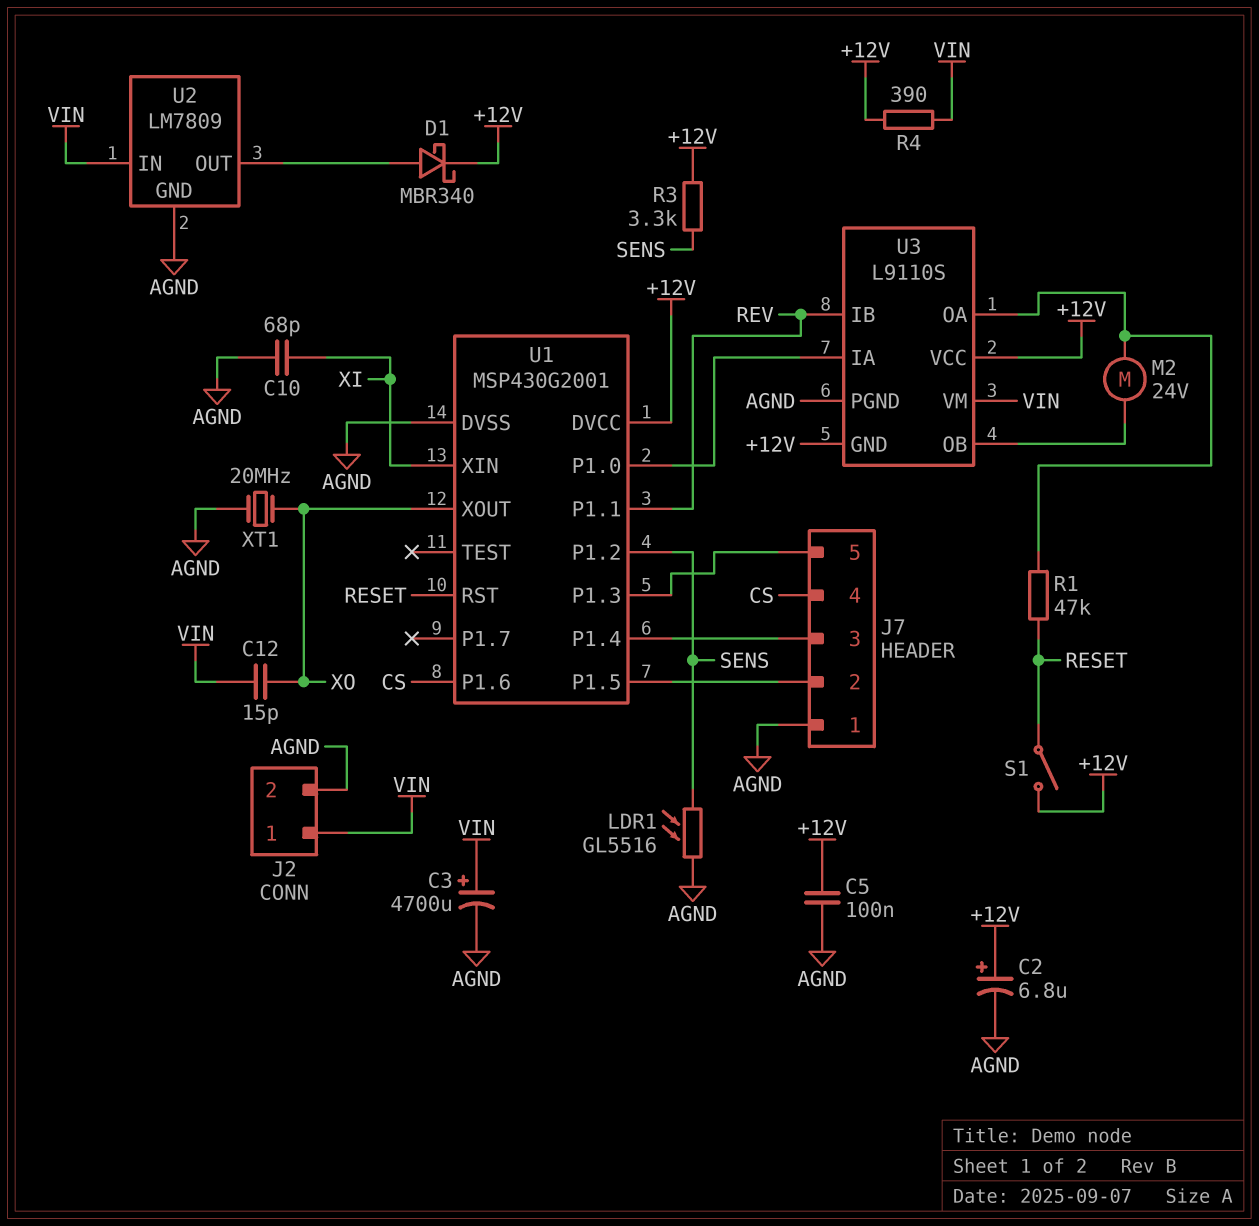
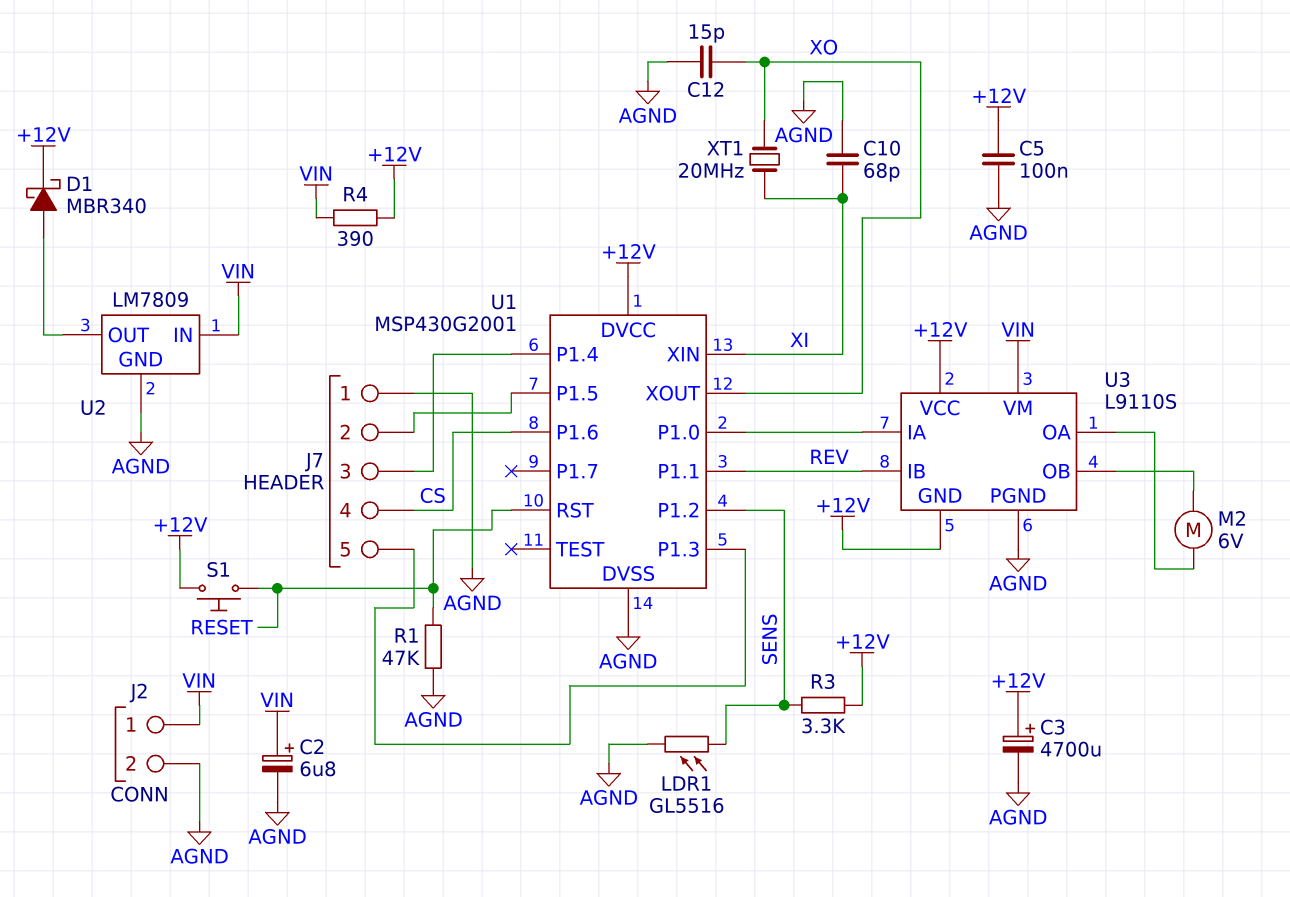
C2: 6.8uF (plus +12V, minus AGND) -> 6.8uF (plus VIN, minus AGND)
C3: 4700uF (plus VIN, minus AGND) -> 4700uF (plus +12V, minus AGND)
C12: 15pF (VIN, XO) -> 15pF (AGND, XO)
M2: motor 24V (U3/OA, U3/OB) -> motor 6V (U3/OA, U3/OB)
R1: 47k (RESET, U3/OA) -> 47k (AGND, RESET)
S1: switch (+12V, RESET) -> button (+12V, RESET)
XT1: 20MHz (AGND, XO) -> 20MHz (XI, XO)

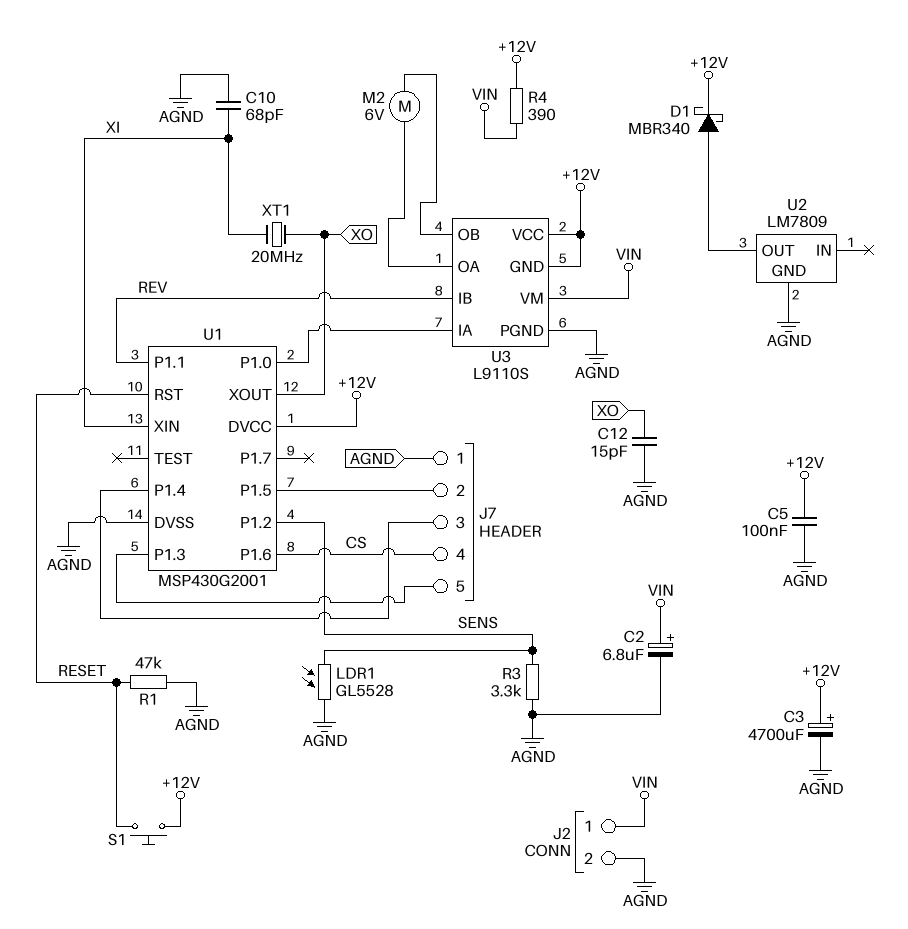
LDR1: GL5516 (AGND, SENS) -> GL5528 (AGND, SENS)
R3: 3.3k (+12V, SENS) -> 3.3k (AGND, SENS)
U2 pin IN: VIN -> none

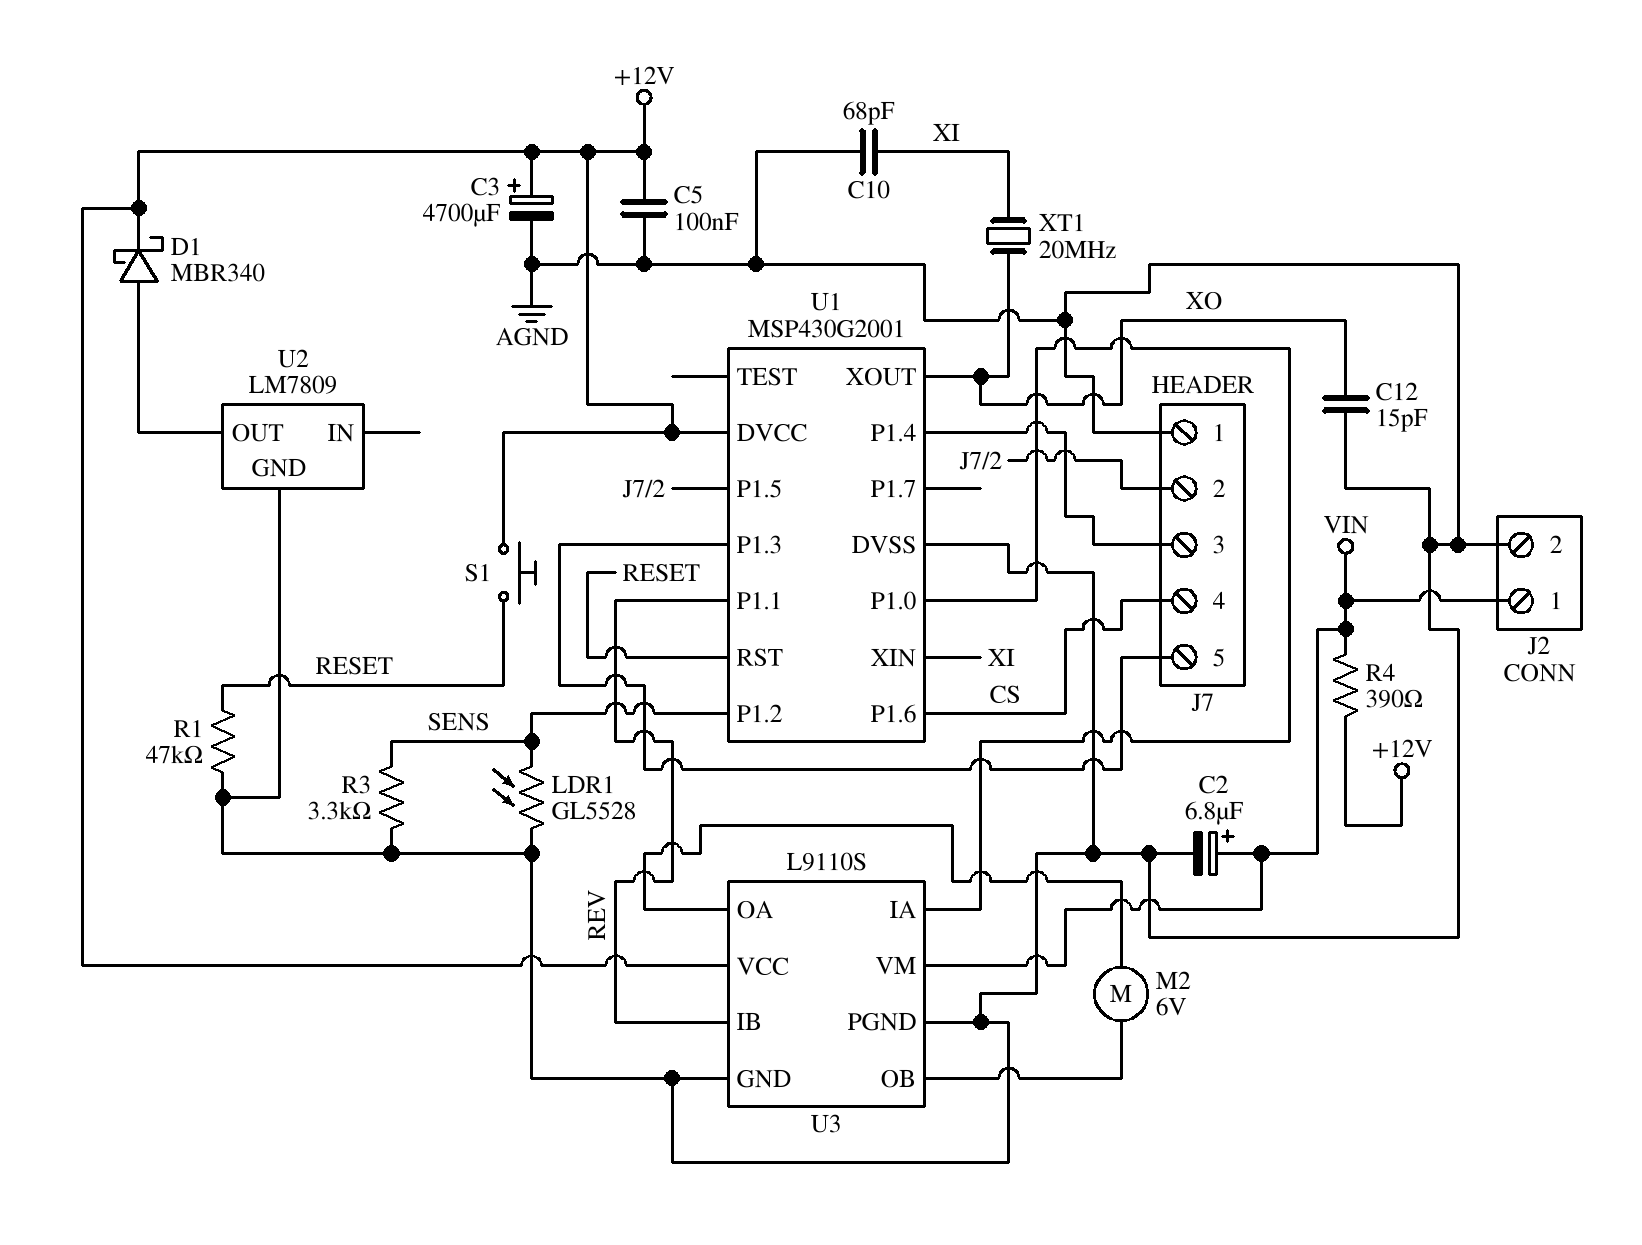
U3 pin GND: +12V -> AGND

